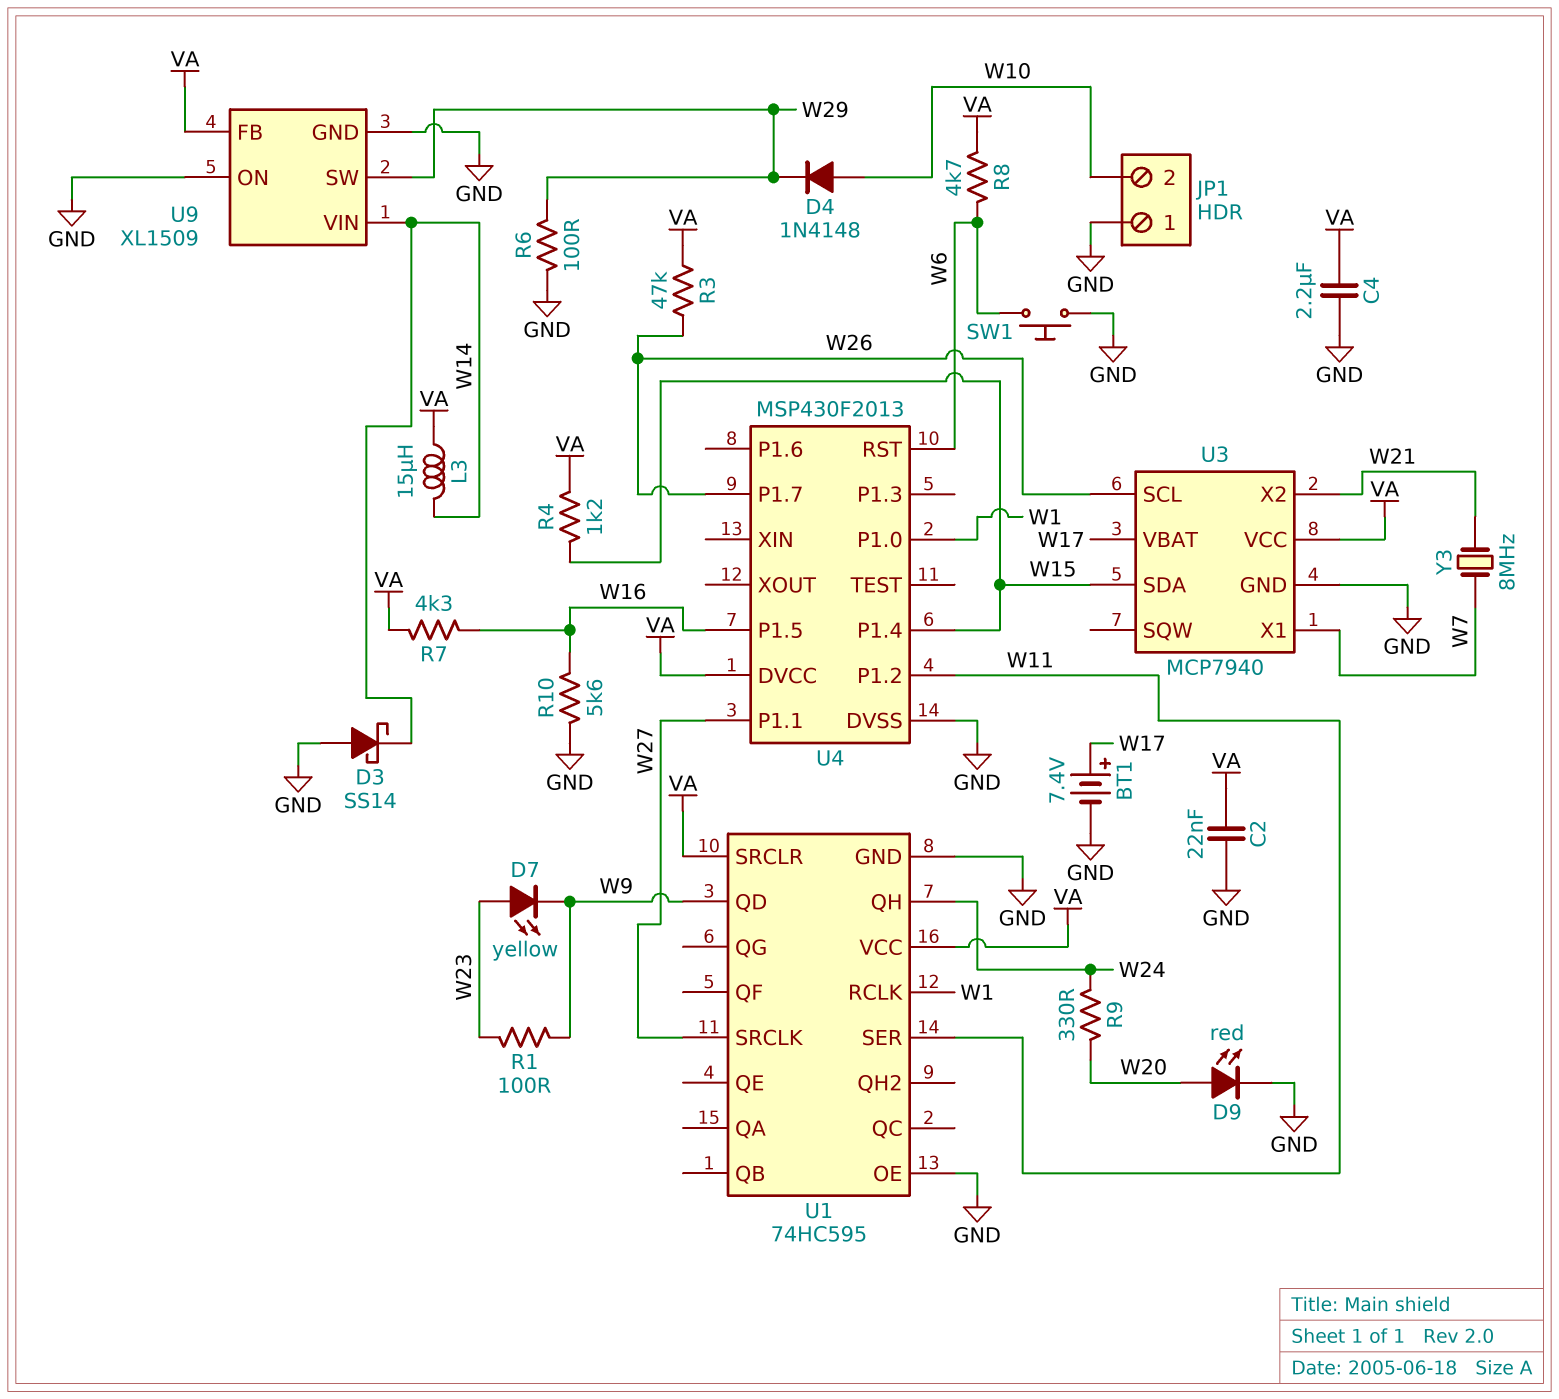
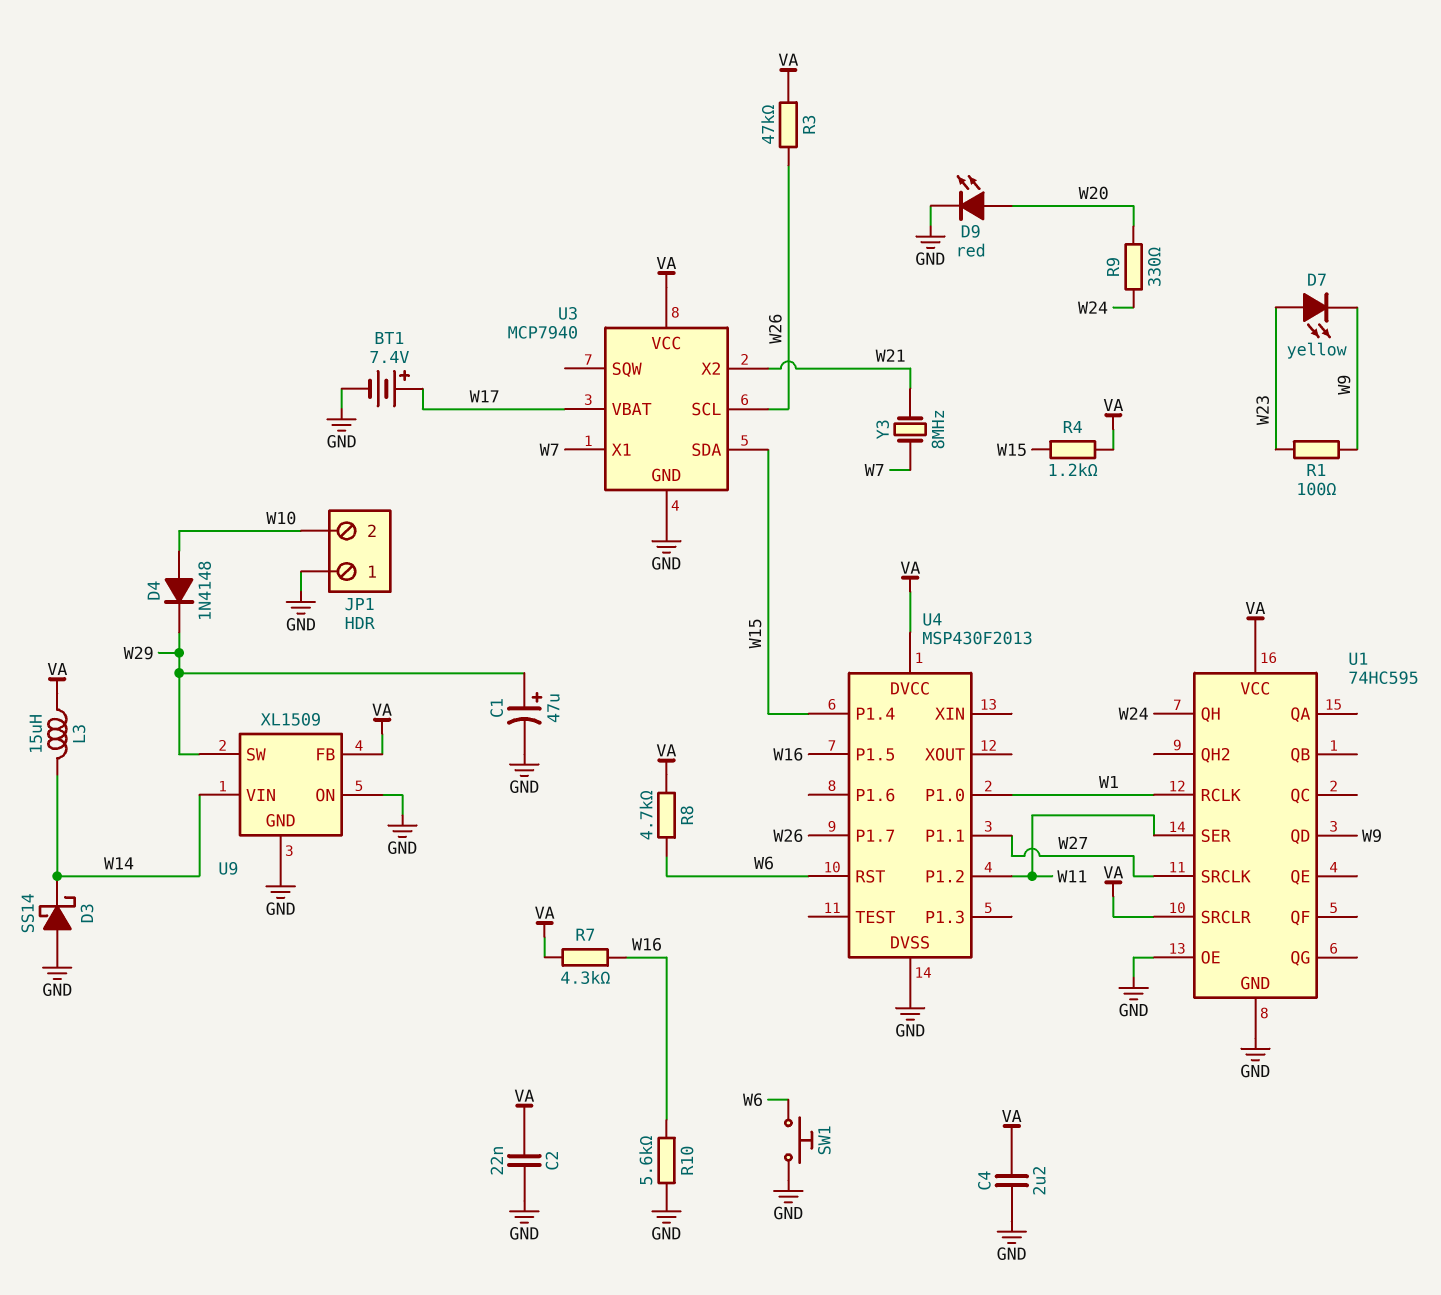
C1: none -> 47uF (plus W29, minus GND)
R6: 100 (GND, W29) -> none

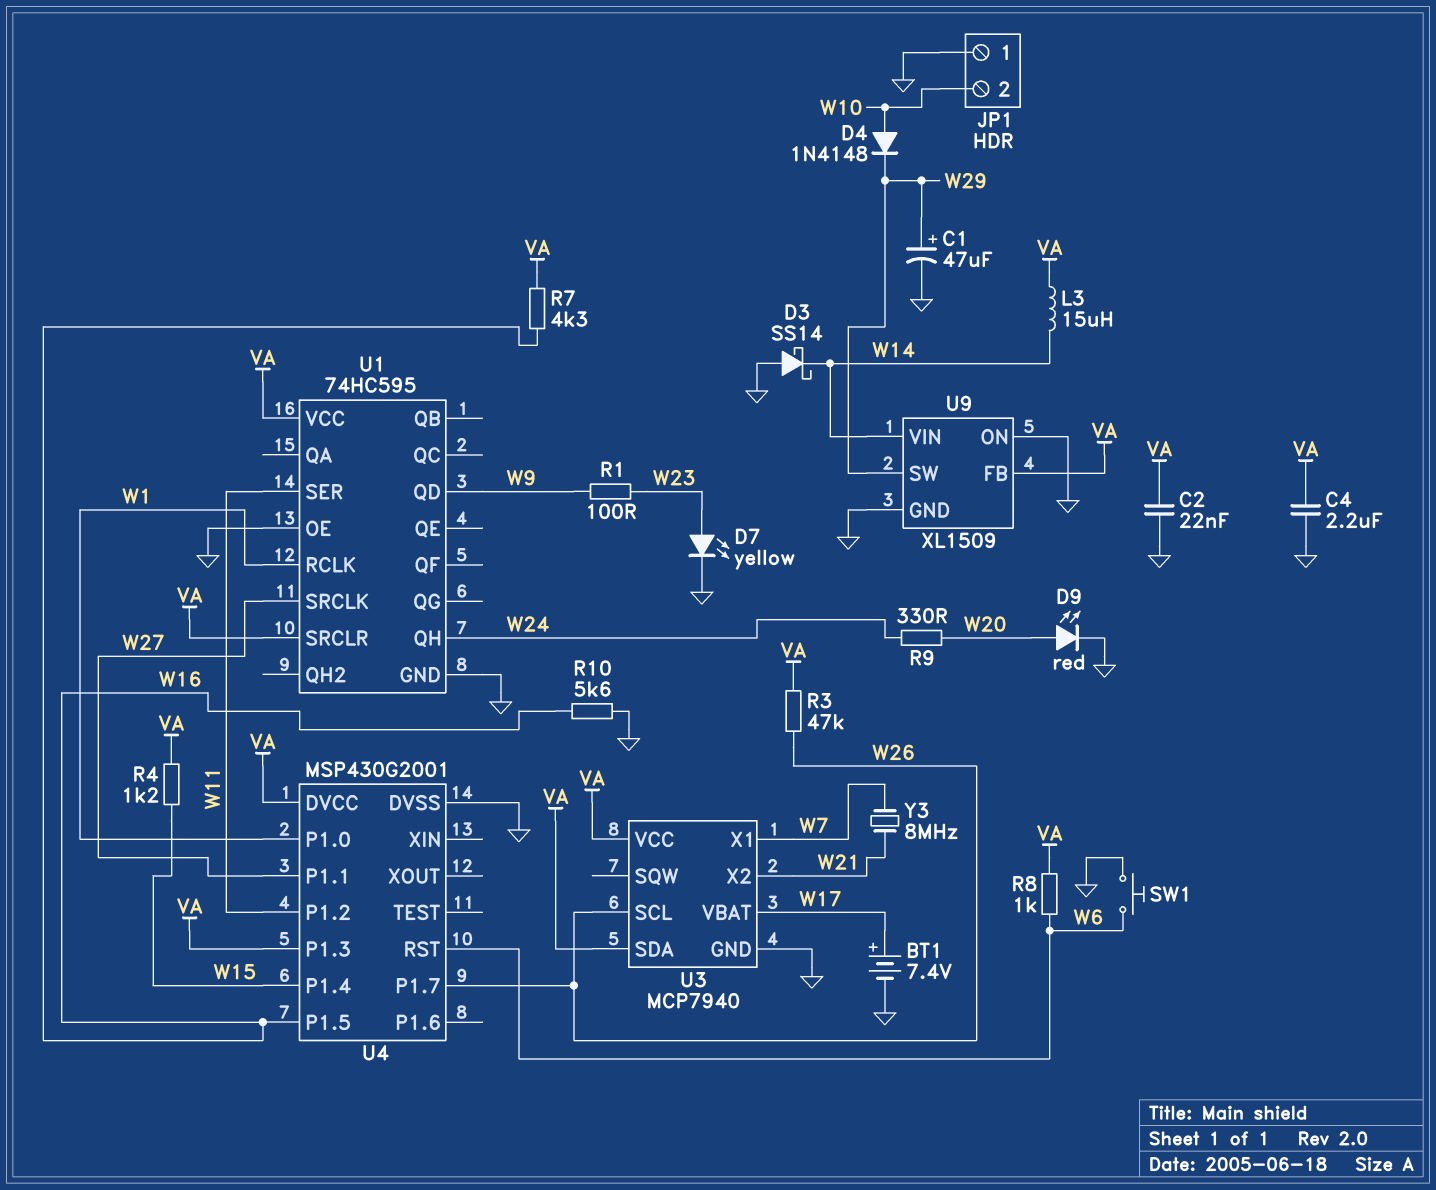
D7: LED yellow (A W23, K W9) -> LED yellow (A W23, K GND)
R8: 4.7k (VA, W6) -> 1k (VA, W6)
U3 pin SDA: W15 -> VA
U4: MSP430F2013 -> MSP430G2001
U4 pin P1.3: none -> VA

